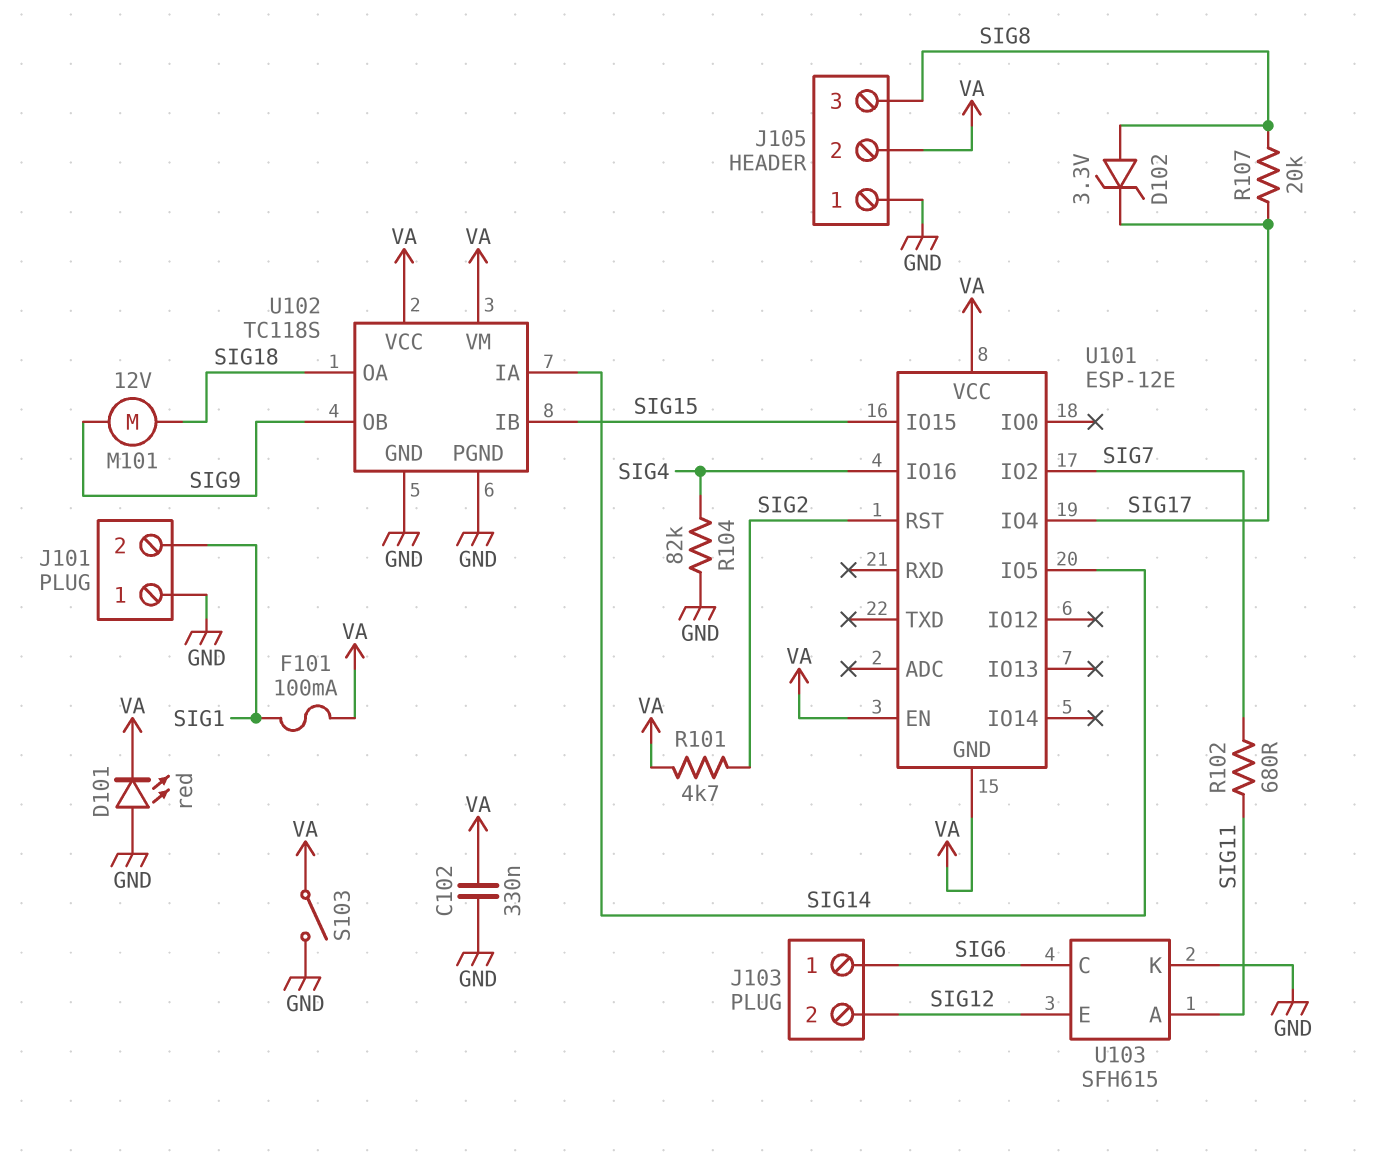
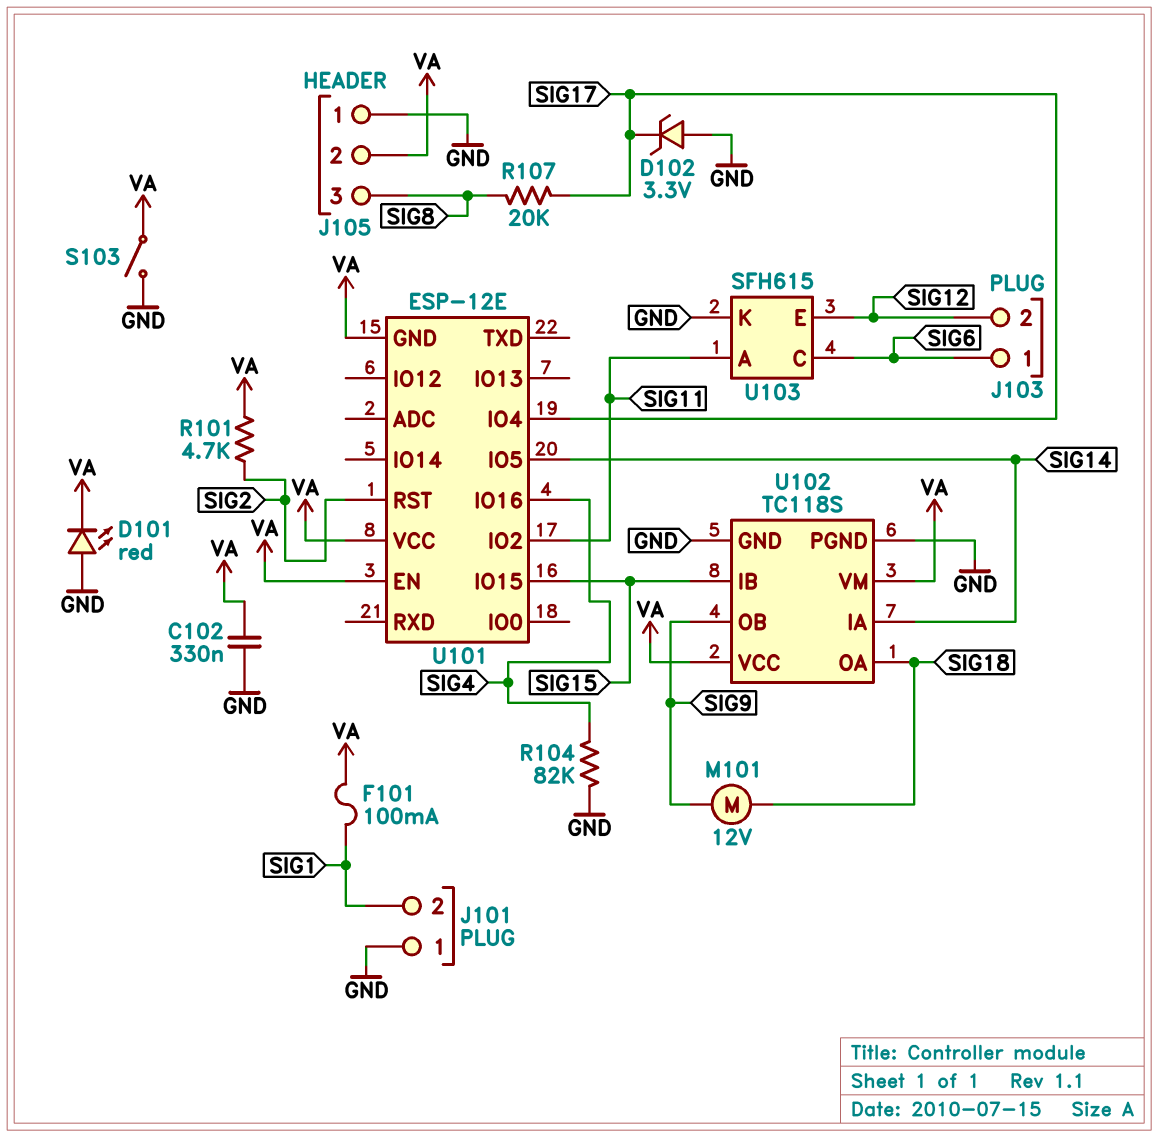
D102: zener 3.3V (A SIG8, K SIG17) -> zener 3.3V (A GND, K SIG17)
R102: 680 (SIG7, SIG11) -> none
U101 pin IO2: SIG7 -> SIG11

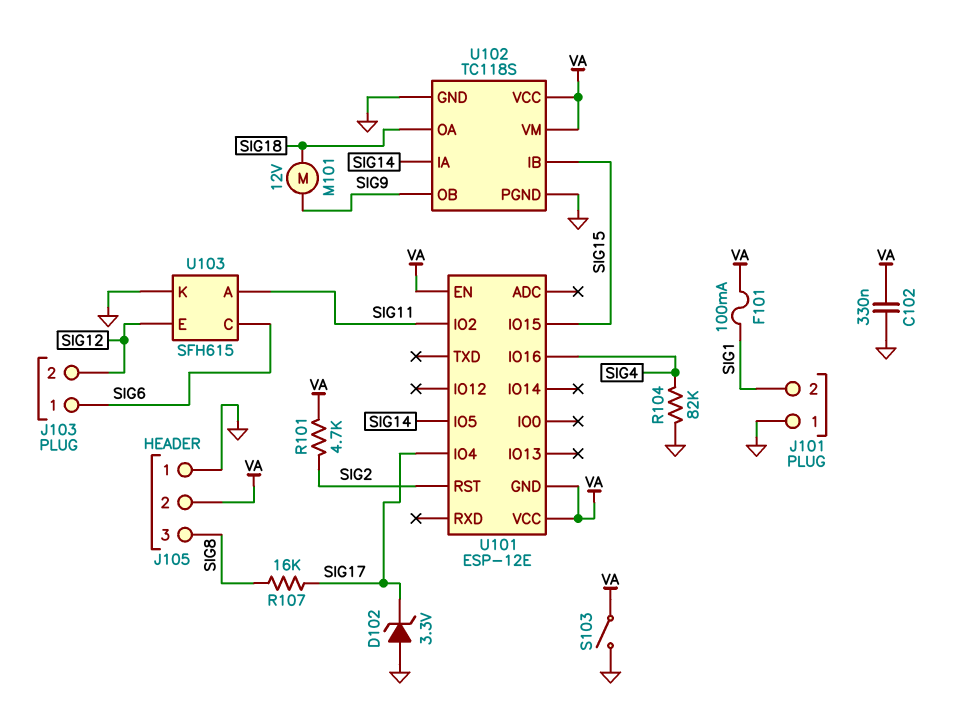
D101: LED red (A GND, K VA) -> none
R107: 20k (SIG8, SIG17) -> 16k (SIG8, SIG17)

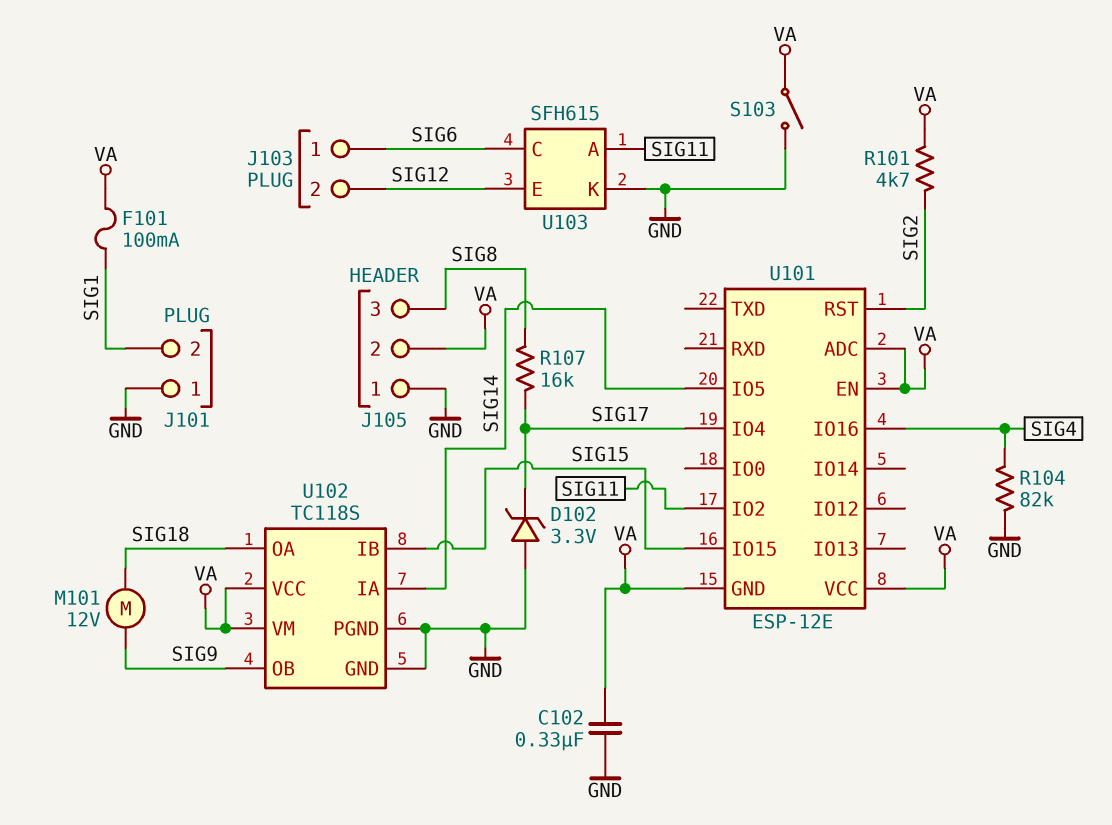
U101 pin ADC: none -> VA

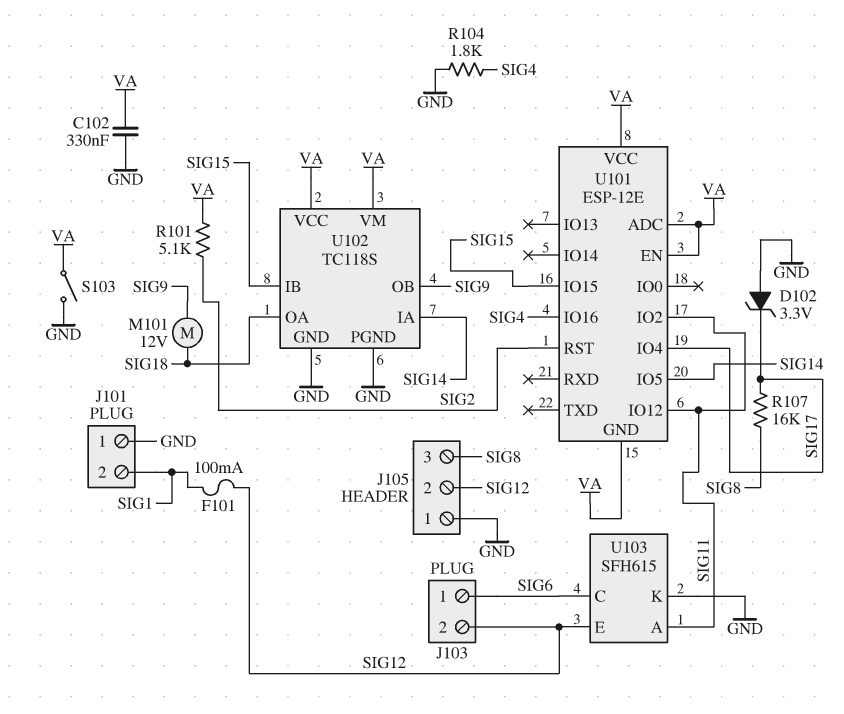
F101: 100mA (SIG1, VA) -> 100mA (SIG1, SIG12)
J105 pin 2: VA -> SIG12
R101: 4.7k (SIG2, VA) -> 5.1k (SIG2, VA)
R104: 82k (GND, SIG4) -> 1.8k (GND, SIG4)
U101 pin IO12: none -> SIG11

